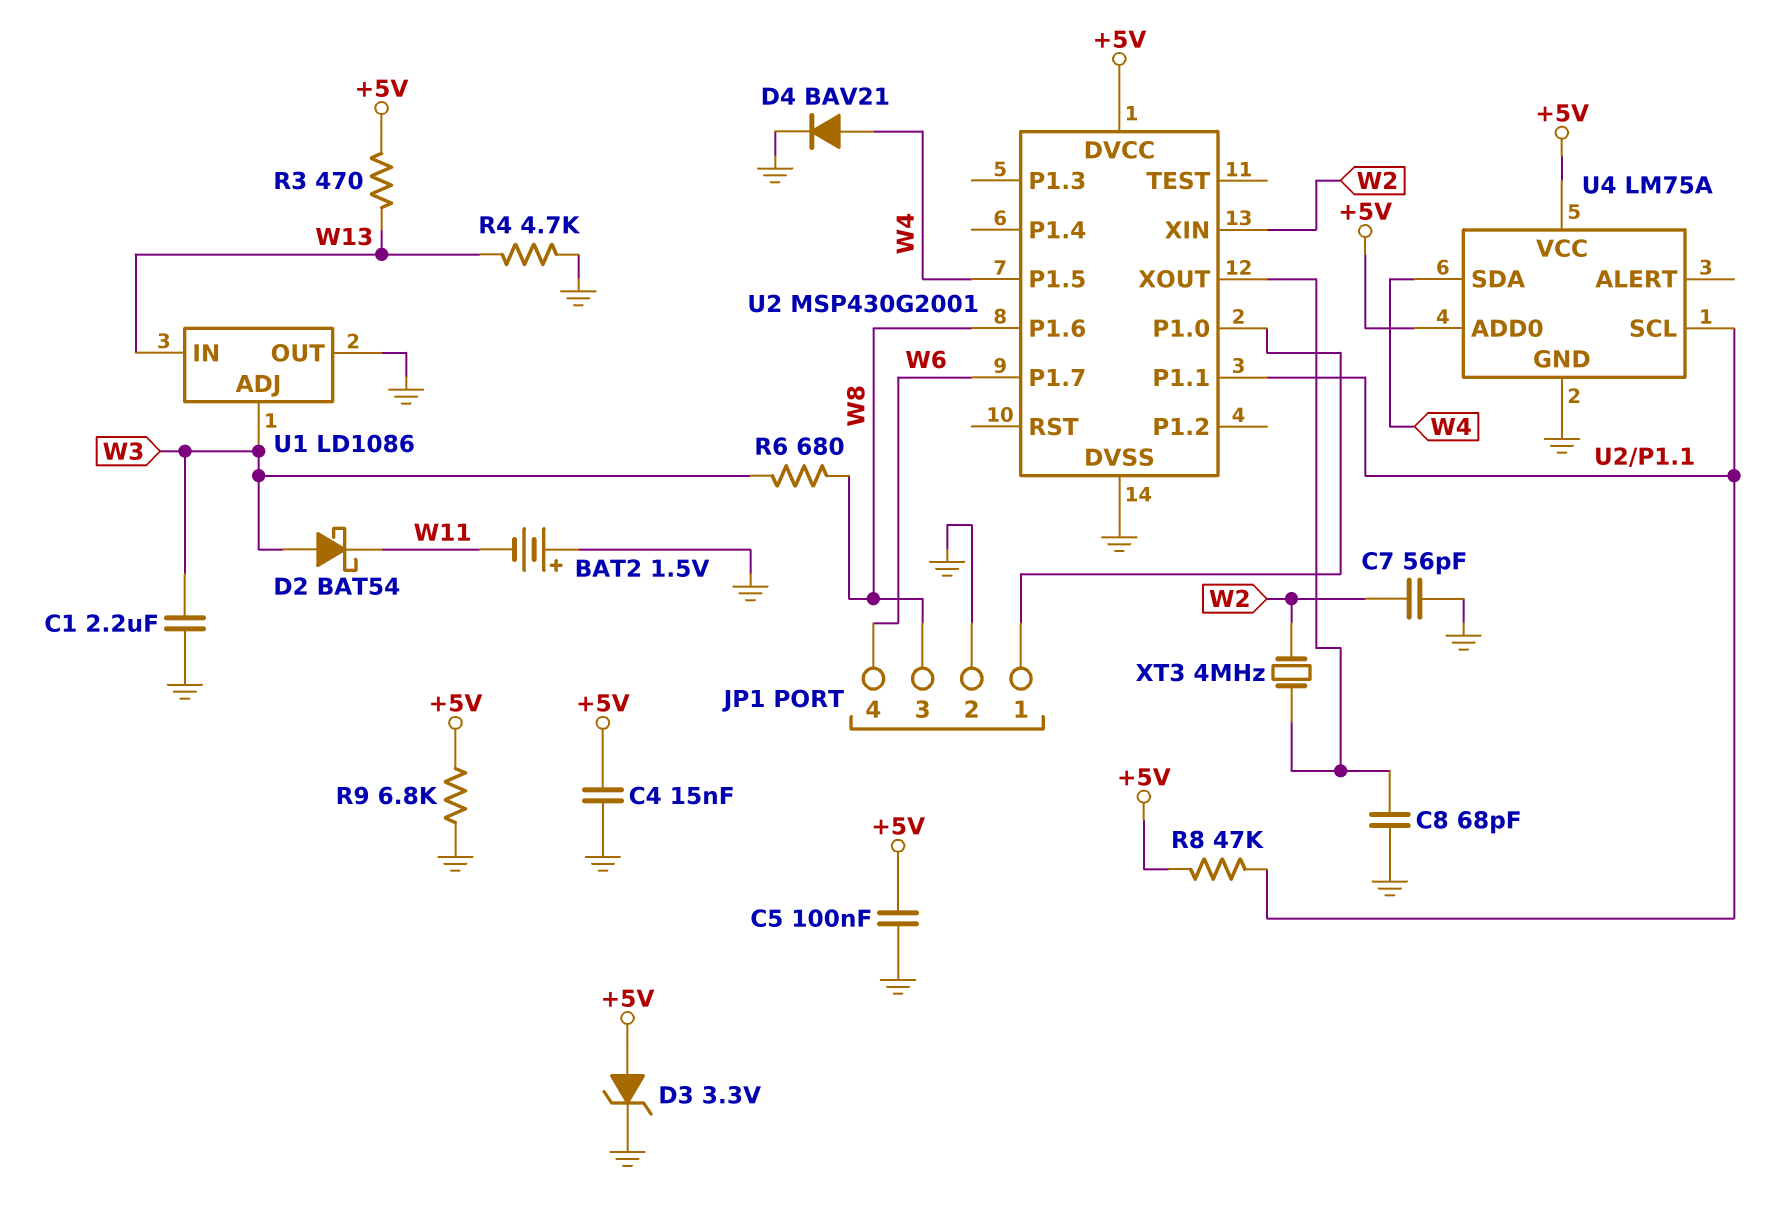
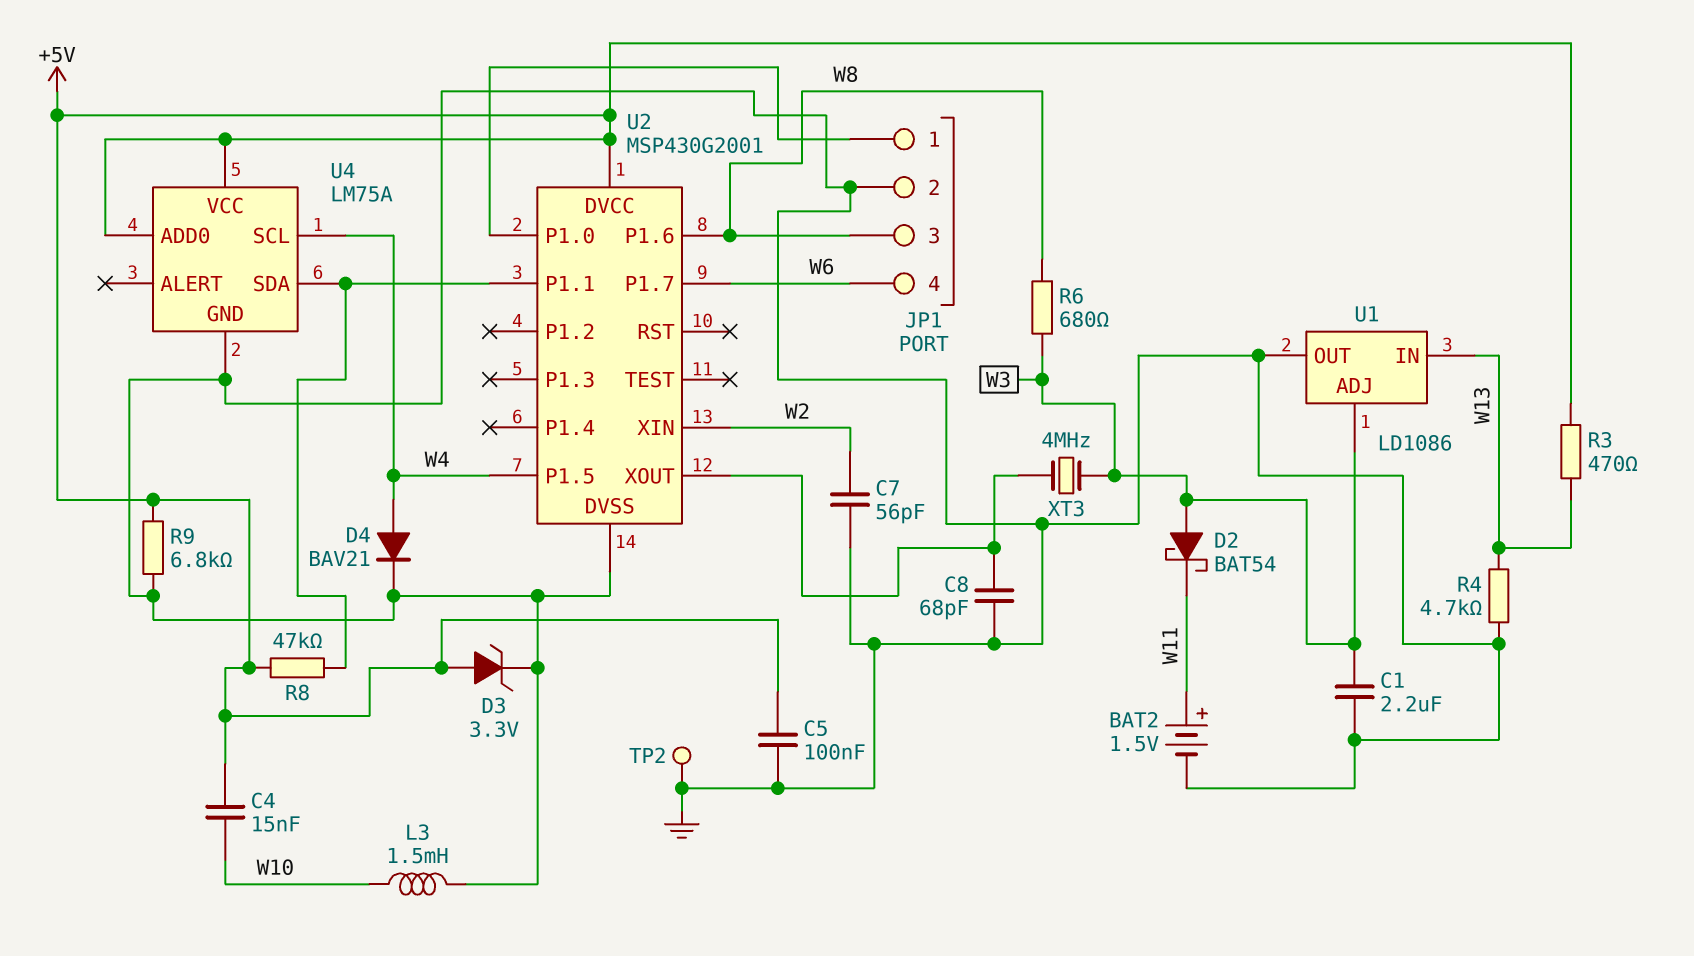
BAT2: 1.5V (plus GND, minus W11) -> 1.5V (plus W11, minus GND)
C4: 15nF (+5V, GND) -> 15nF (+5V, W10)
L3: none -> 1.5mH (GND, W10)
TP2: none -> test point (GND)
U4 pin SCL: U2/P1.1 -> W4
U4 pin SDA: W4 -> U2/P1.1
XT3: 4MHz (U2/XOUT, W2) -> 4MHz (U2/XOUT, W3)

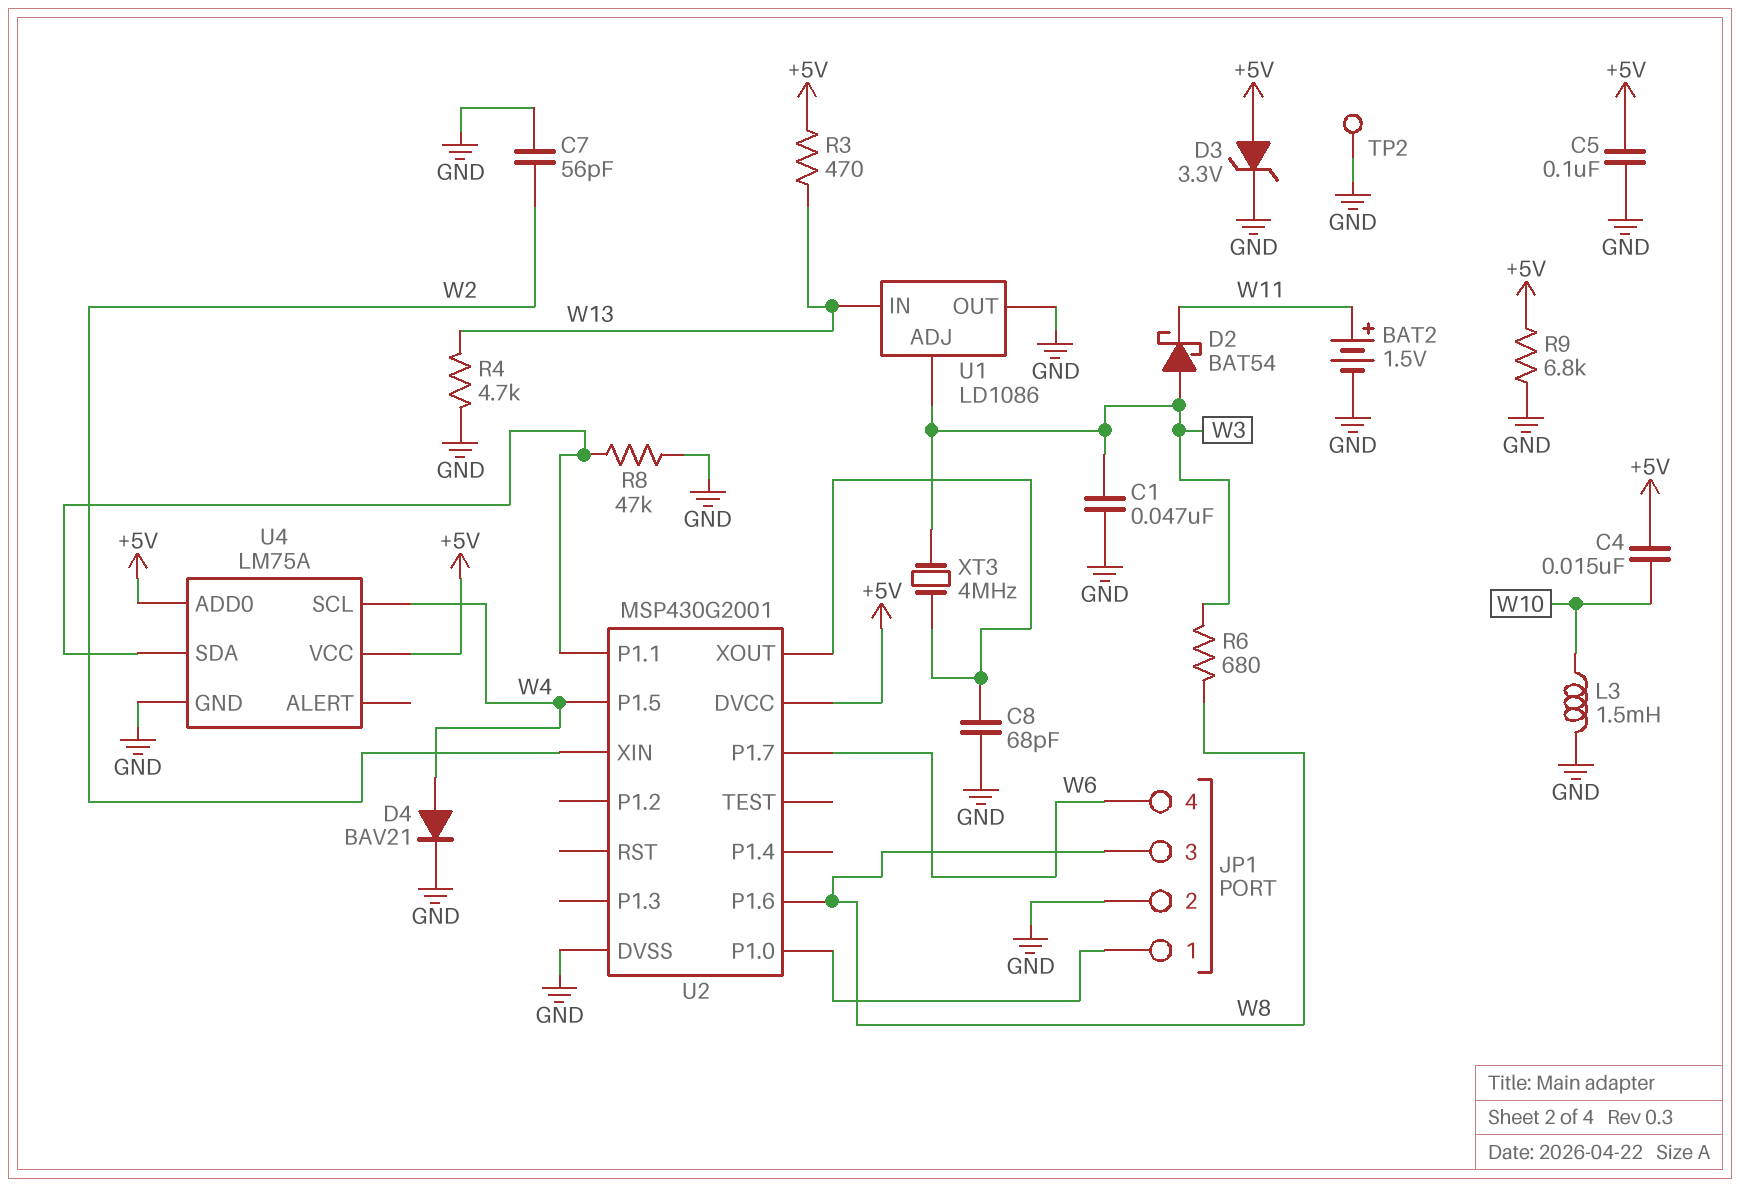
C1: 2.2uF (GND, W3) -> 47nF (GND, W3)
R8: 47k (+5V, U2/P1.1) -> 47k (GND, U2/P1.1)

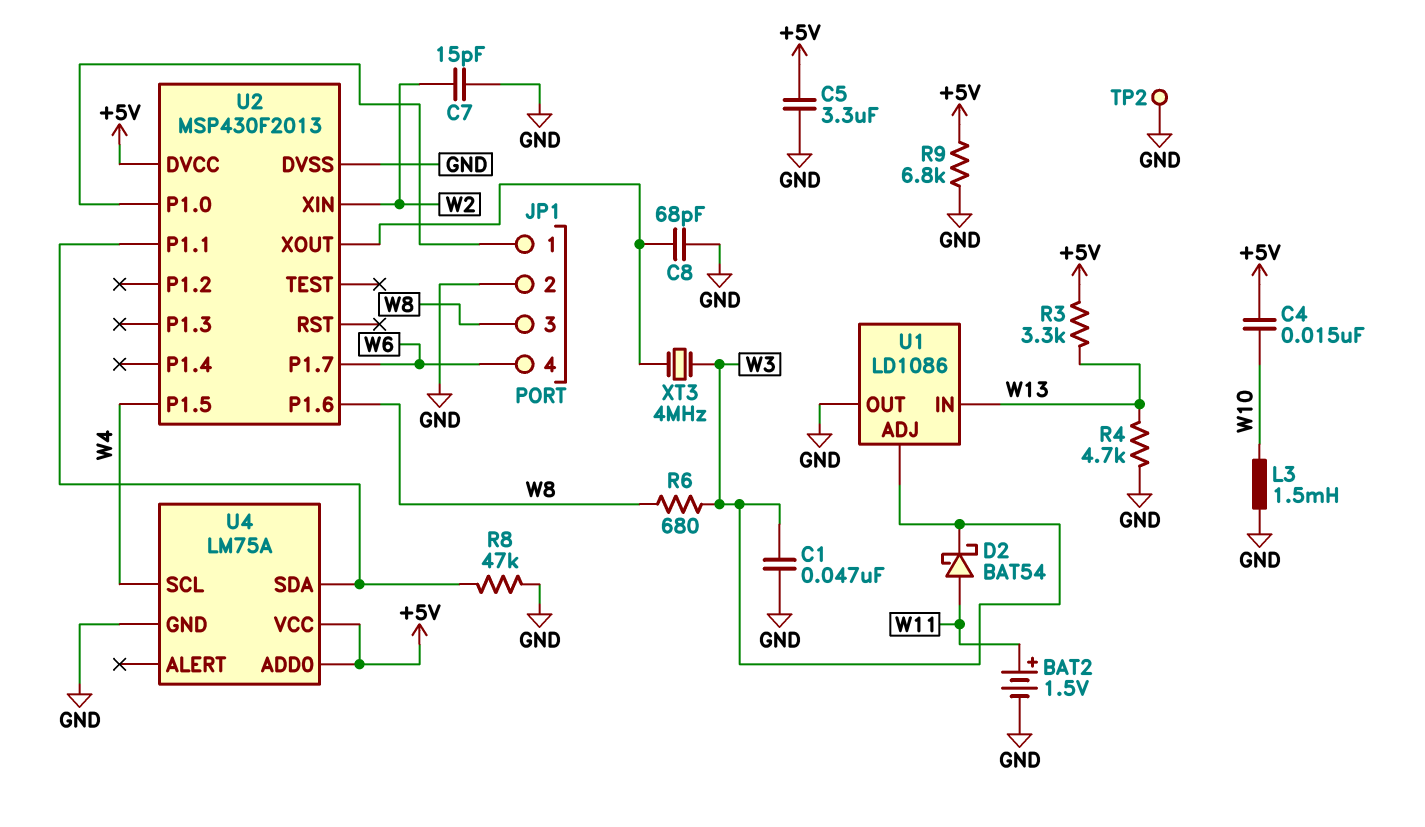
C5: 100nF (+5V, GND) -> 3.3uF (+5V, GND)
C7: 56pF (GND, W2) -> 15pF (GND, W2)
D2: schottky BAT54 (A W3, K W11) -> schottky BAT54 (A W11, K W3)
D3: zener 3.3V (A +5V, K GND) -> none
D4: diode BAV21 (A W4, K GND) -> none
R3: 470 (+5V, W13) -> 3.3k (+5V, W13)
U2: MSP430G2001 -> MSP430F2013

